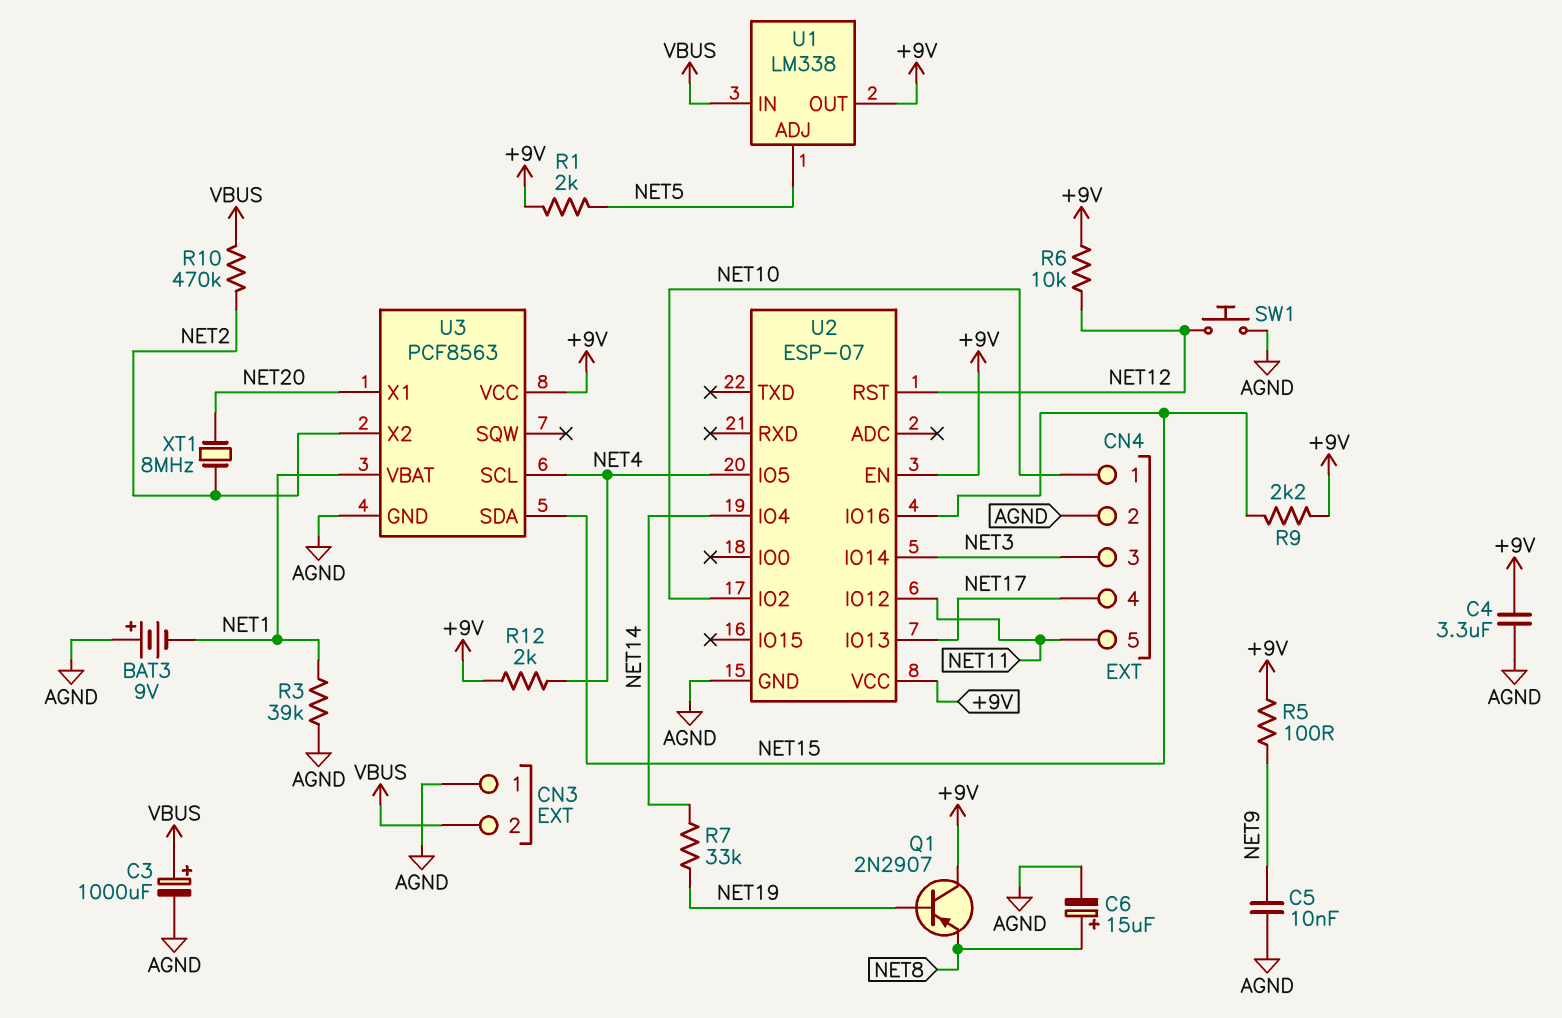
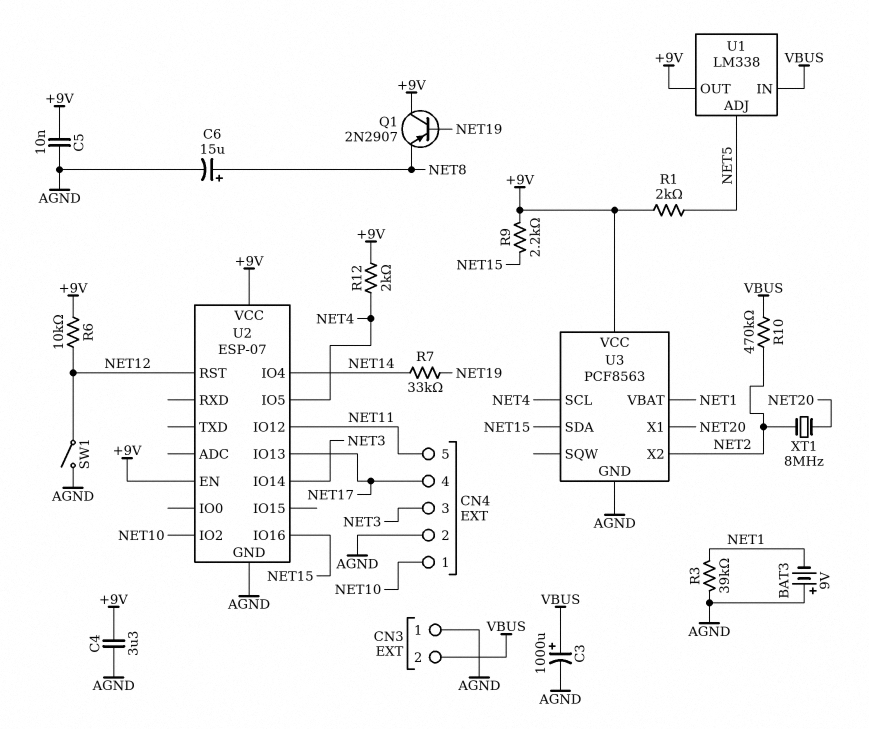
C5: 10nF (AGND, NET9) -> 10nF (+9V, AGND)
R5: 100 (+9V, NET9) -> none
SW1: button (AGND, NET12) -> switch (AGND, NET12)

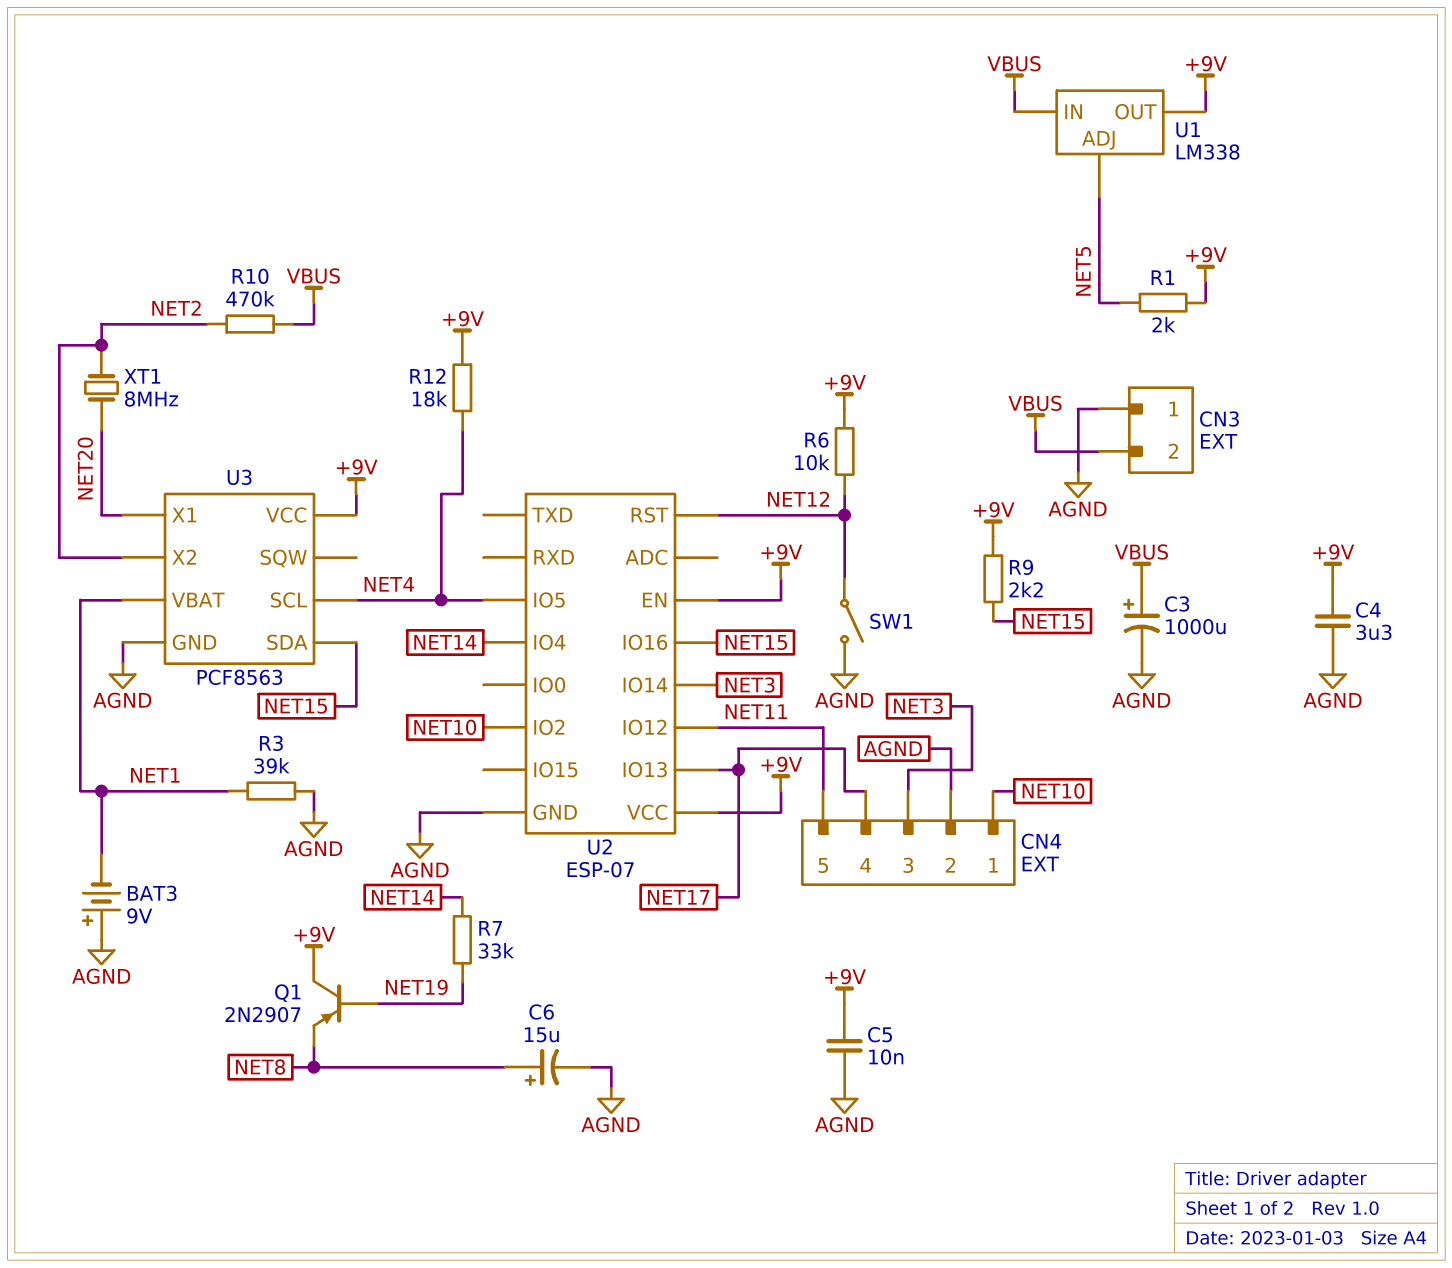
R12: 2k (+9V, NET4) -> 18k (+9V, NET4)

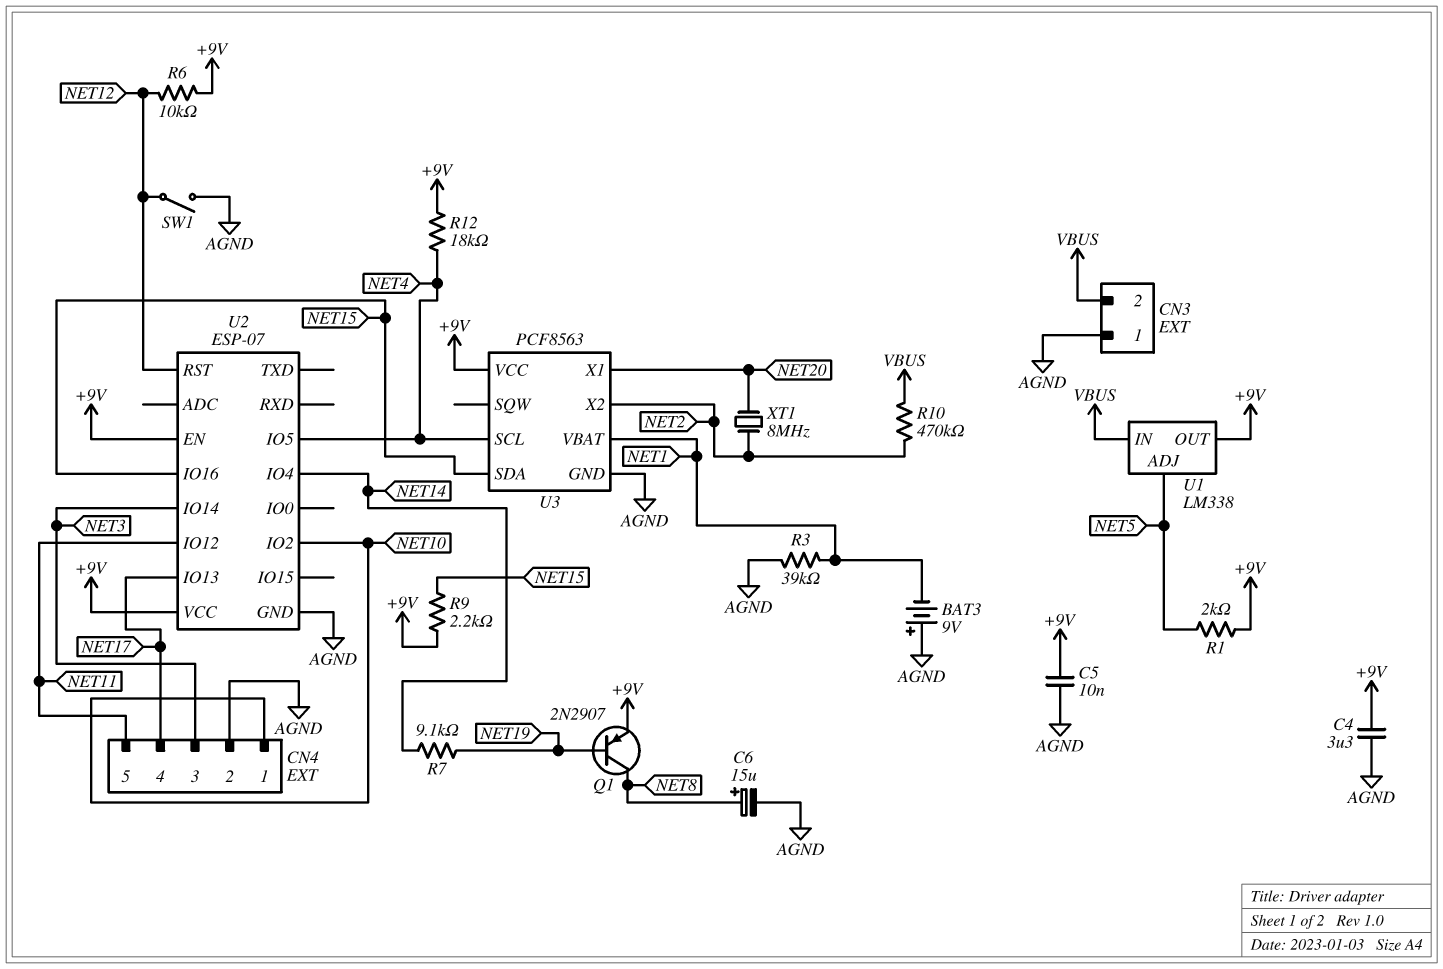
C3: 1000uF (plus VBUS, minus AGND) -> none
Q1: PNP 2N2907 (B NET19, C +9V, E NET8) -> PNP 2N2907 (B NET19, C NET8, E +9V)
R7: 33k (NET14, NET19) -> 9.1k (NET14, NET19)

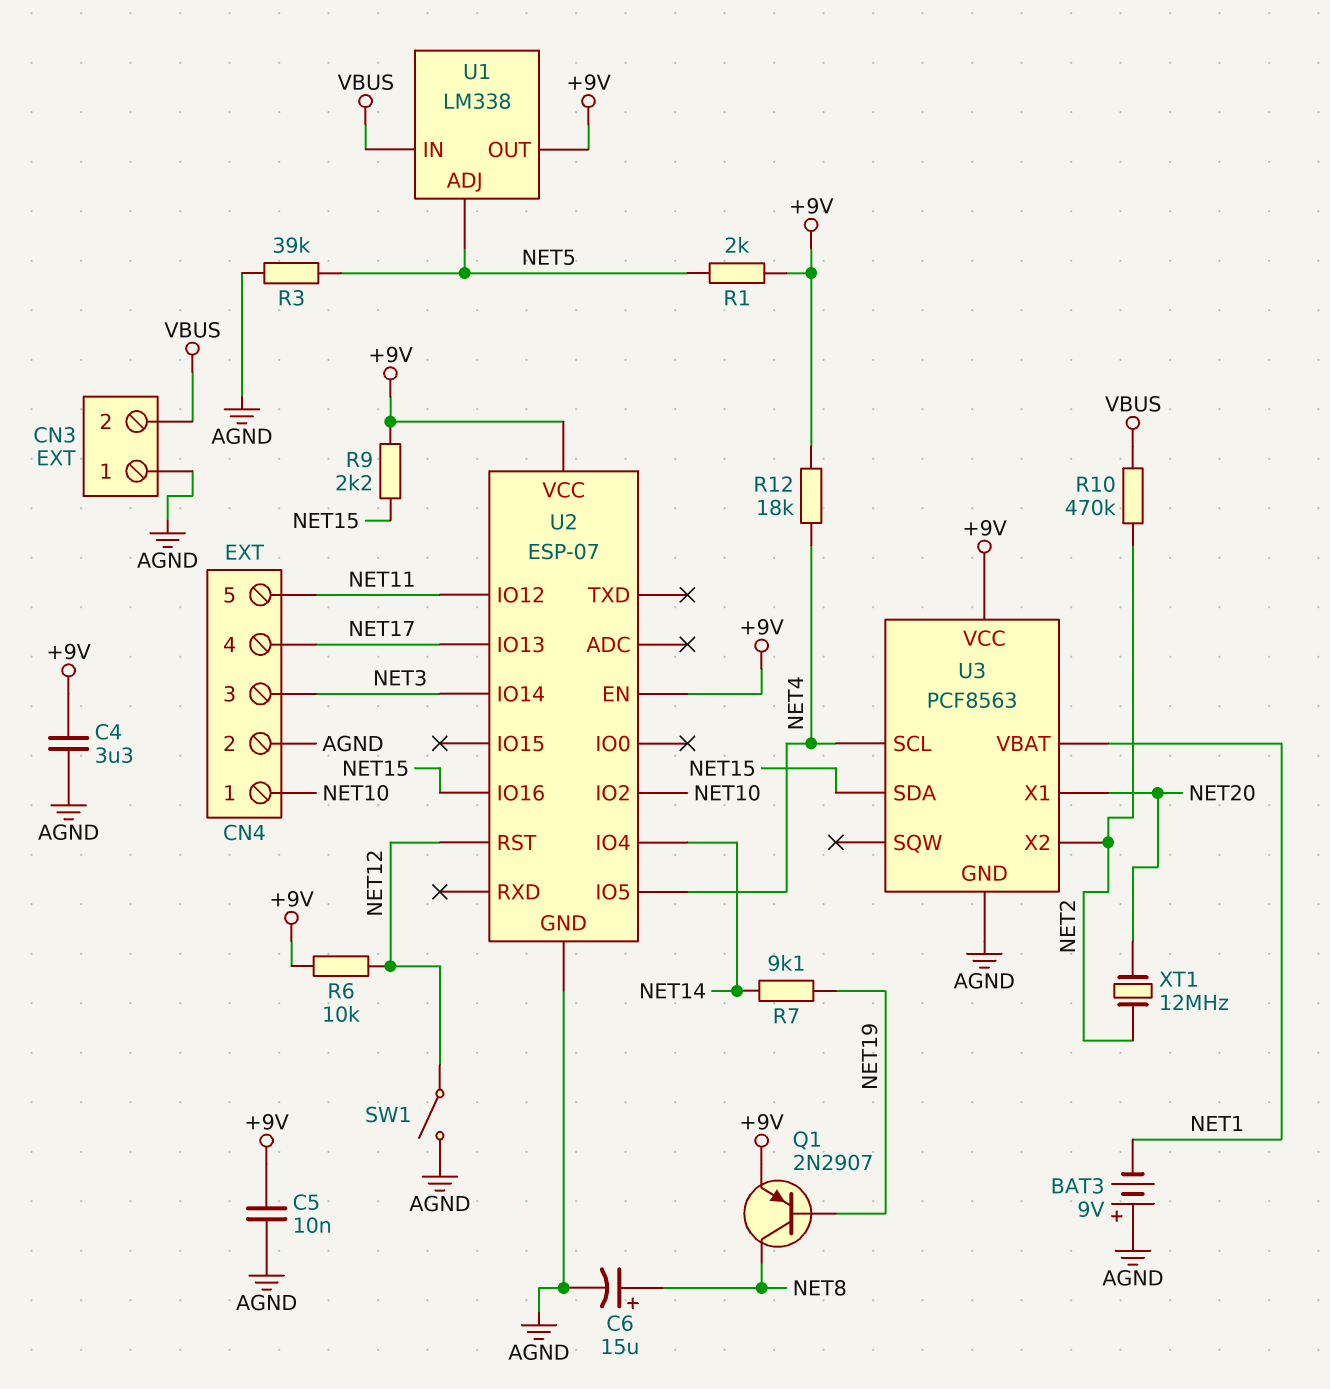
R3: 39k (AGND, NET1) -> 39k (AGND, NET5)
XT1: 8MHz (NET2, NET20) -> 12MHz (NET2, NET20)

